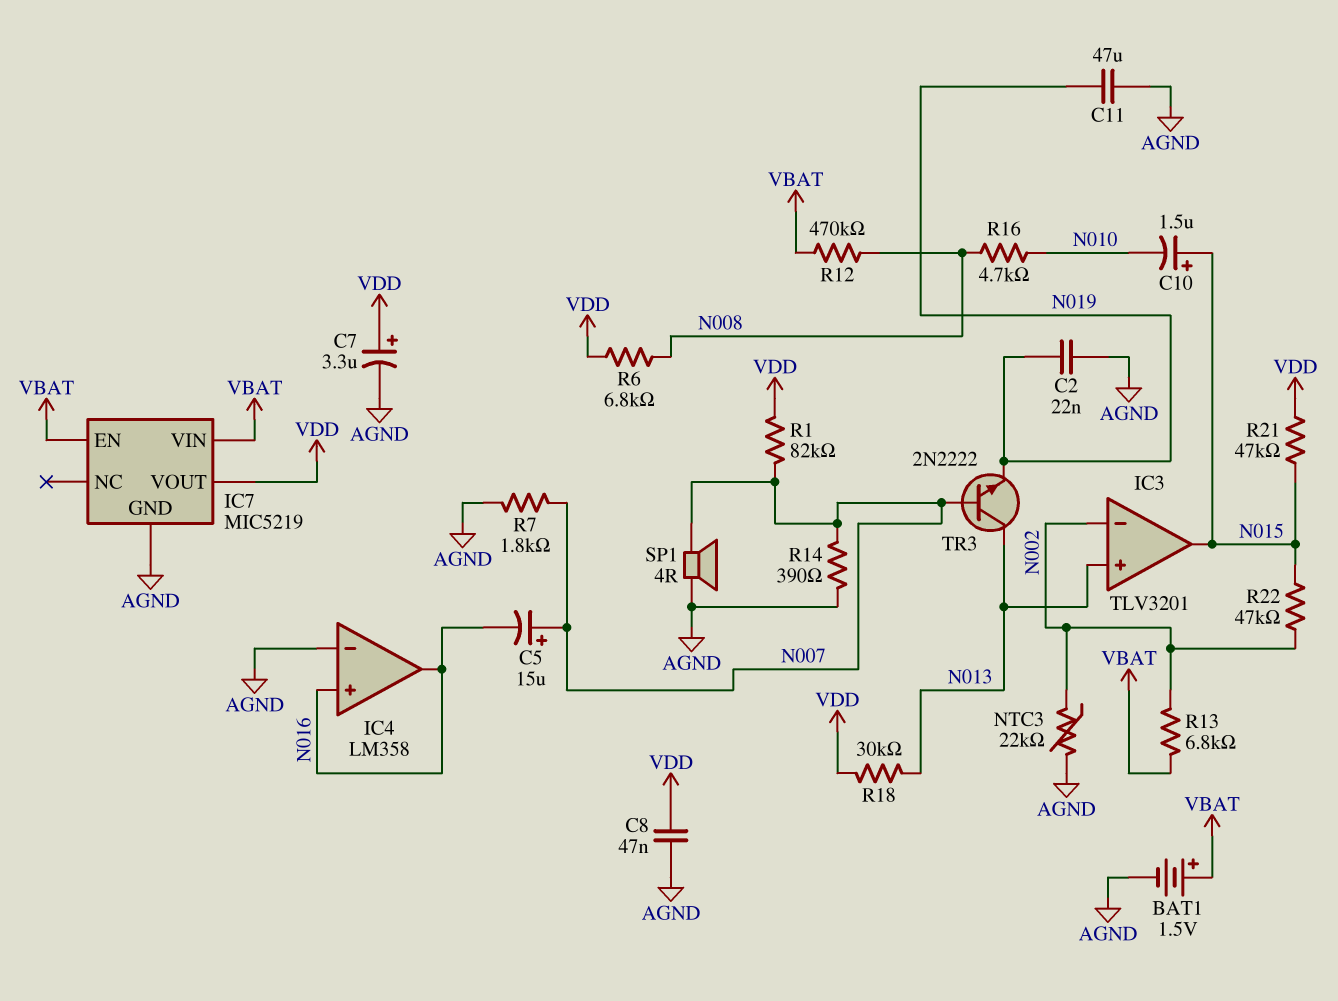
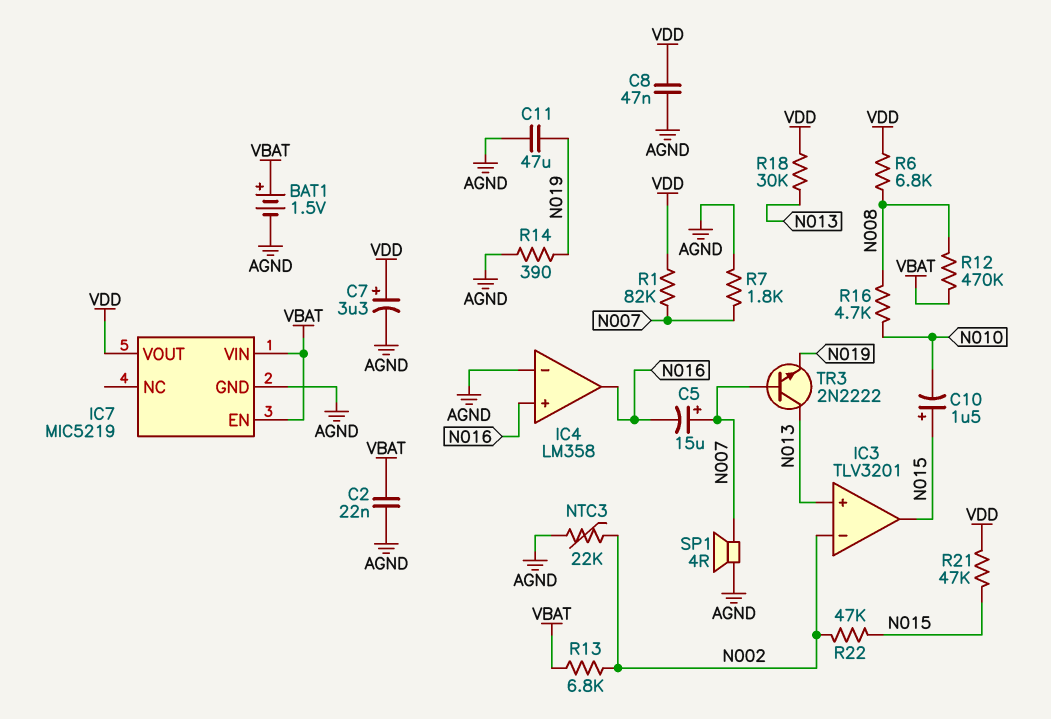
C2: 22nF (AGND, N019) -> 22nF (AGND, VBAT)
R14: 390 (AGND, N007) -> 390 (AGND, N019)

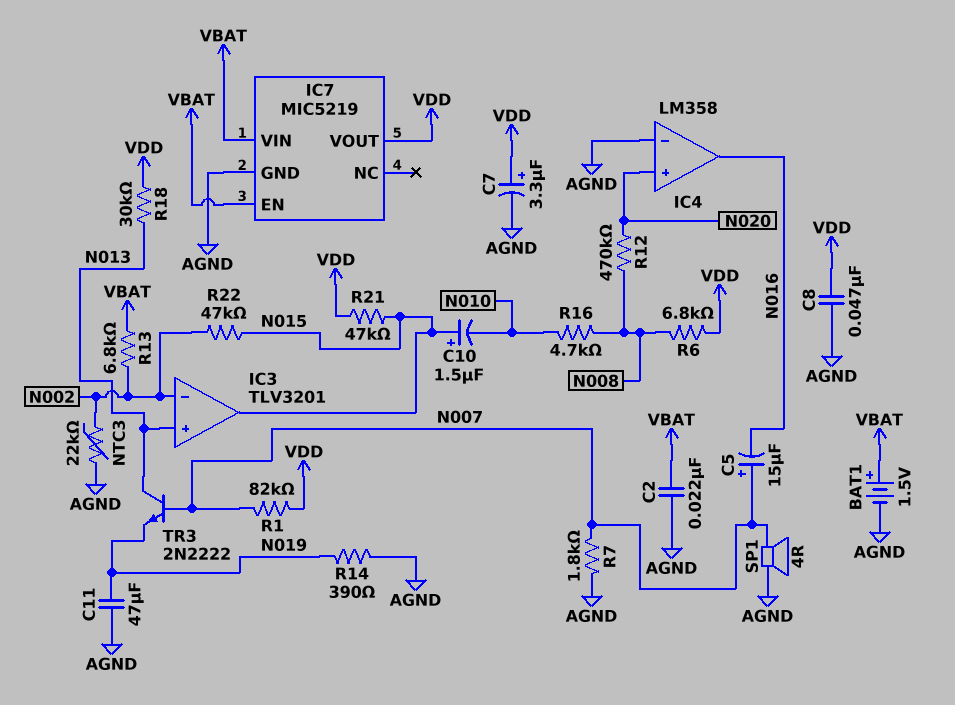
IC4 pin in+: N016 -> N020
R12: 470k (N008, VBAT) -> 470k (N008, N020)

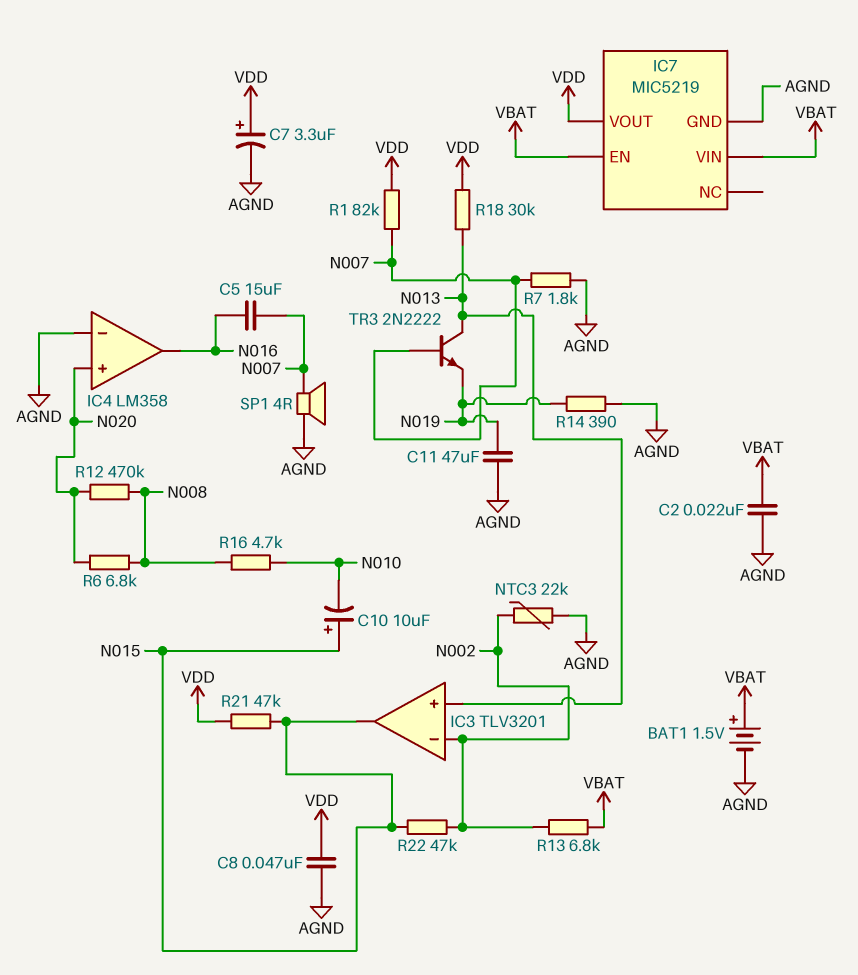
C5: 15uF (plus N007, minus N016) -> 15uF (N007, N016)
C10: 1.5uF (plus N015, minus N010) -> 10uF (plus N015, minus N010)
R6: 6.8k (N008, VDD) -> 6.8k (N008, N020)

